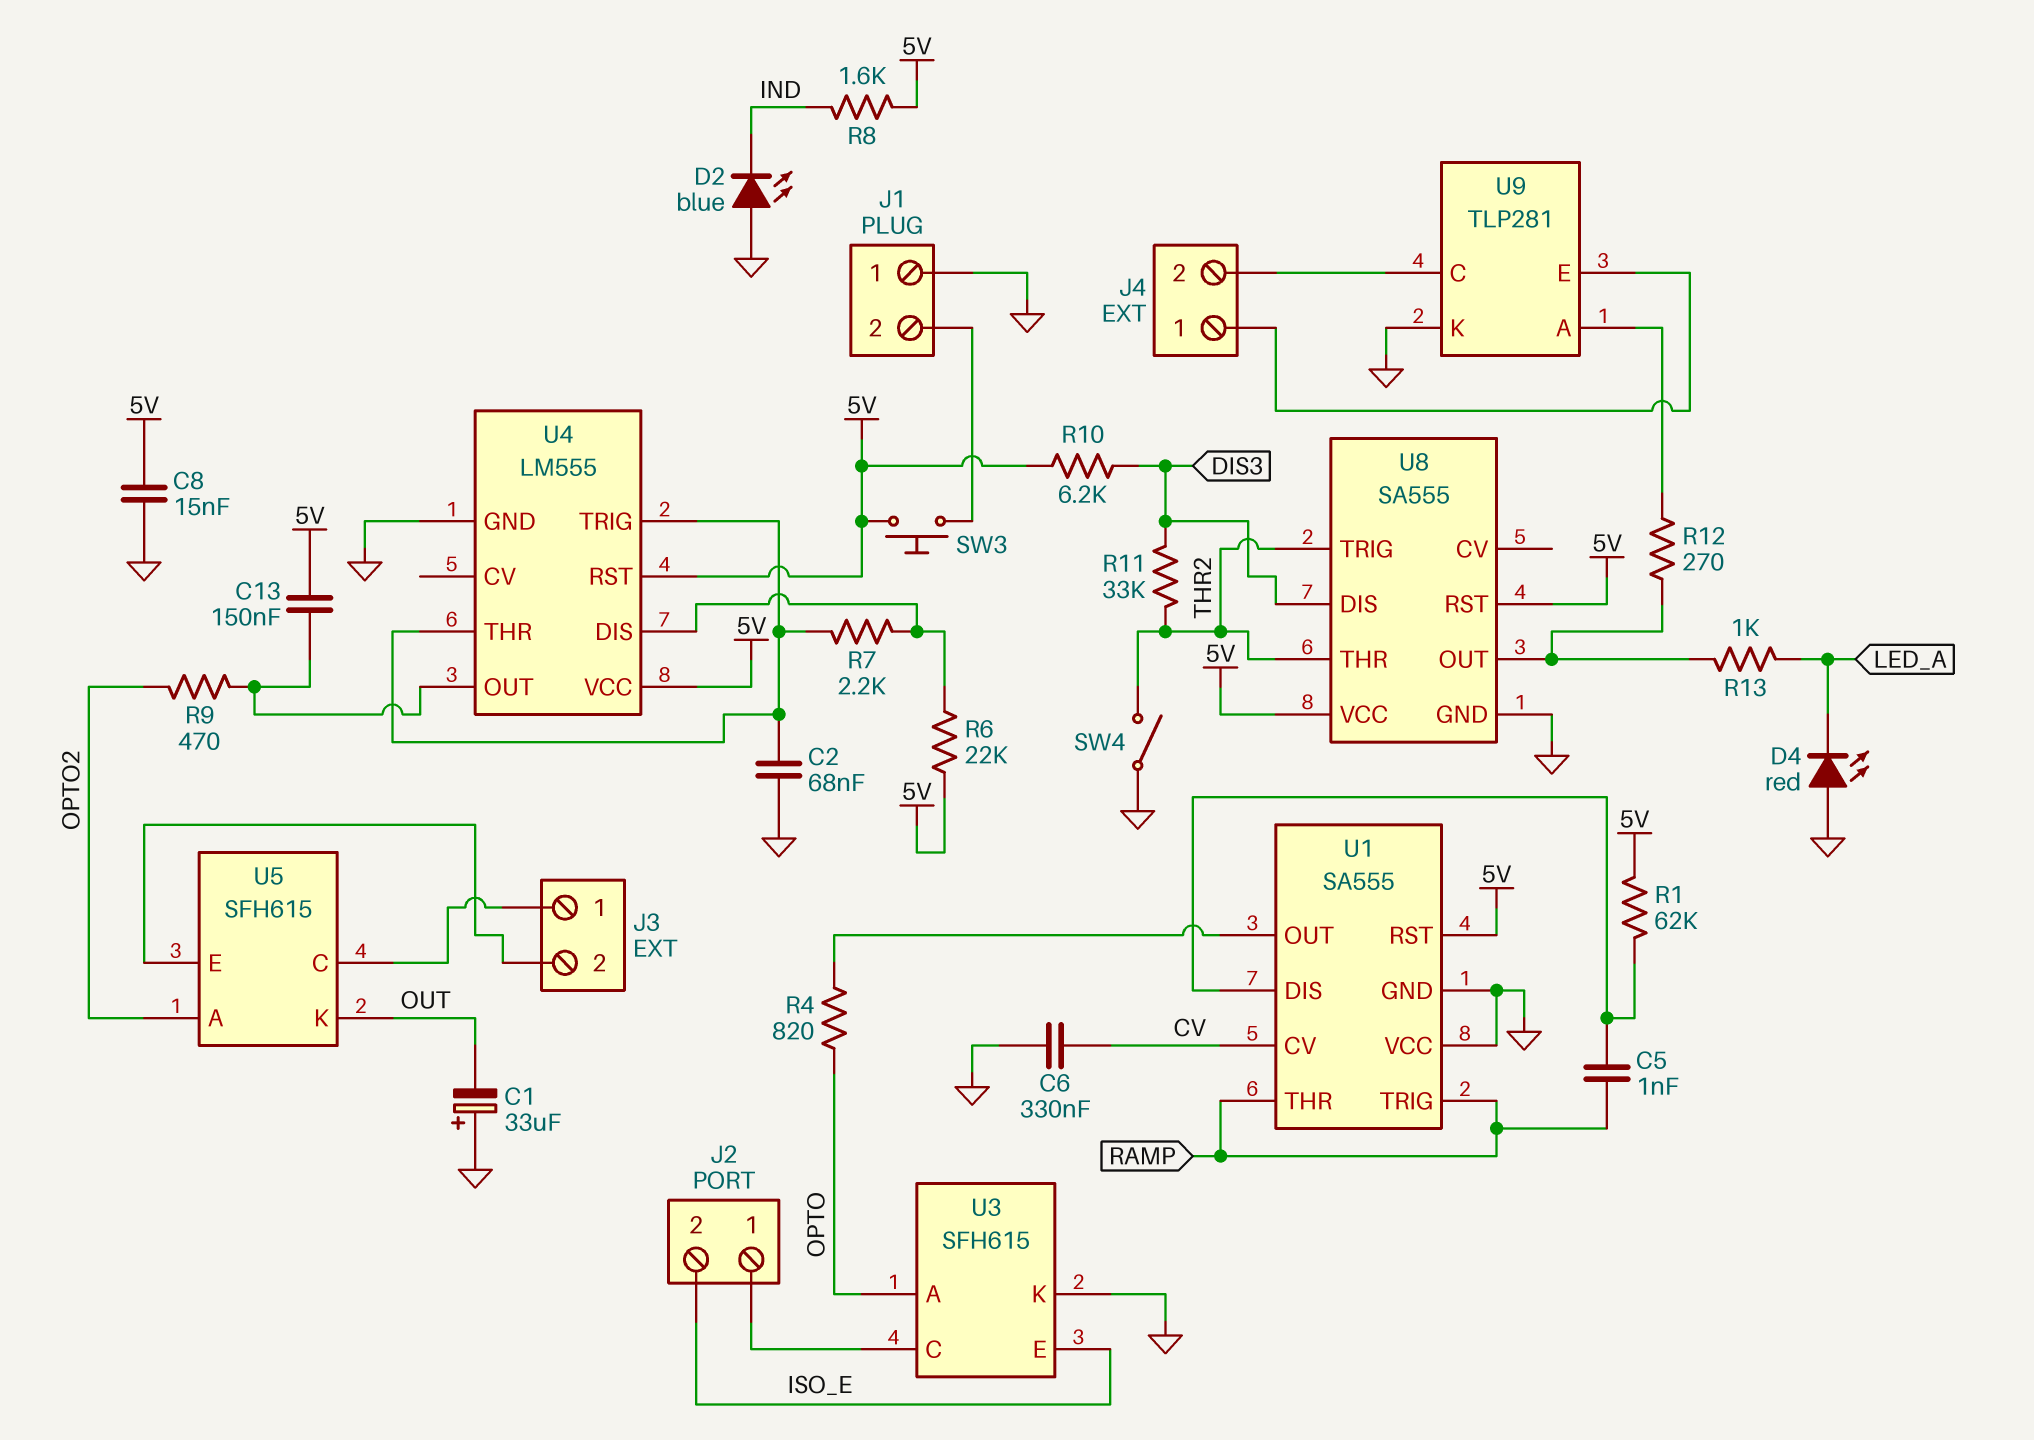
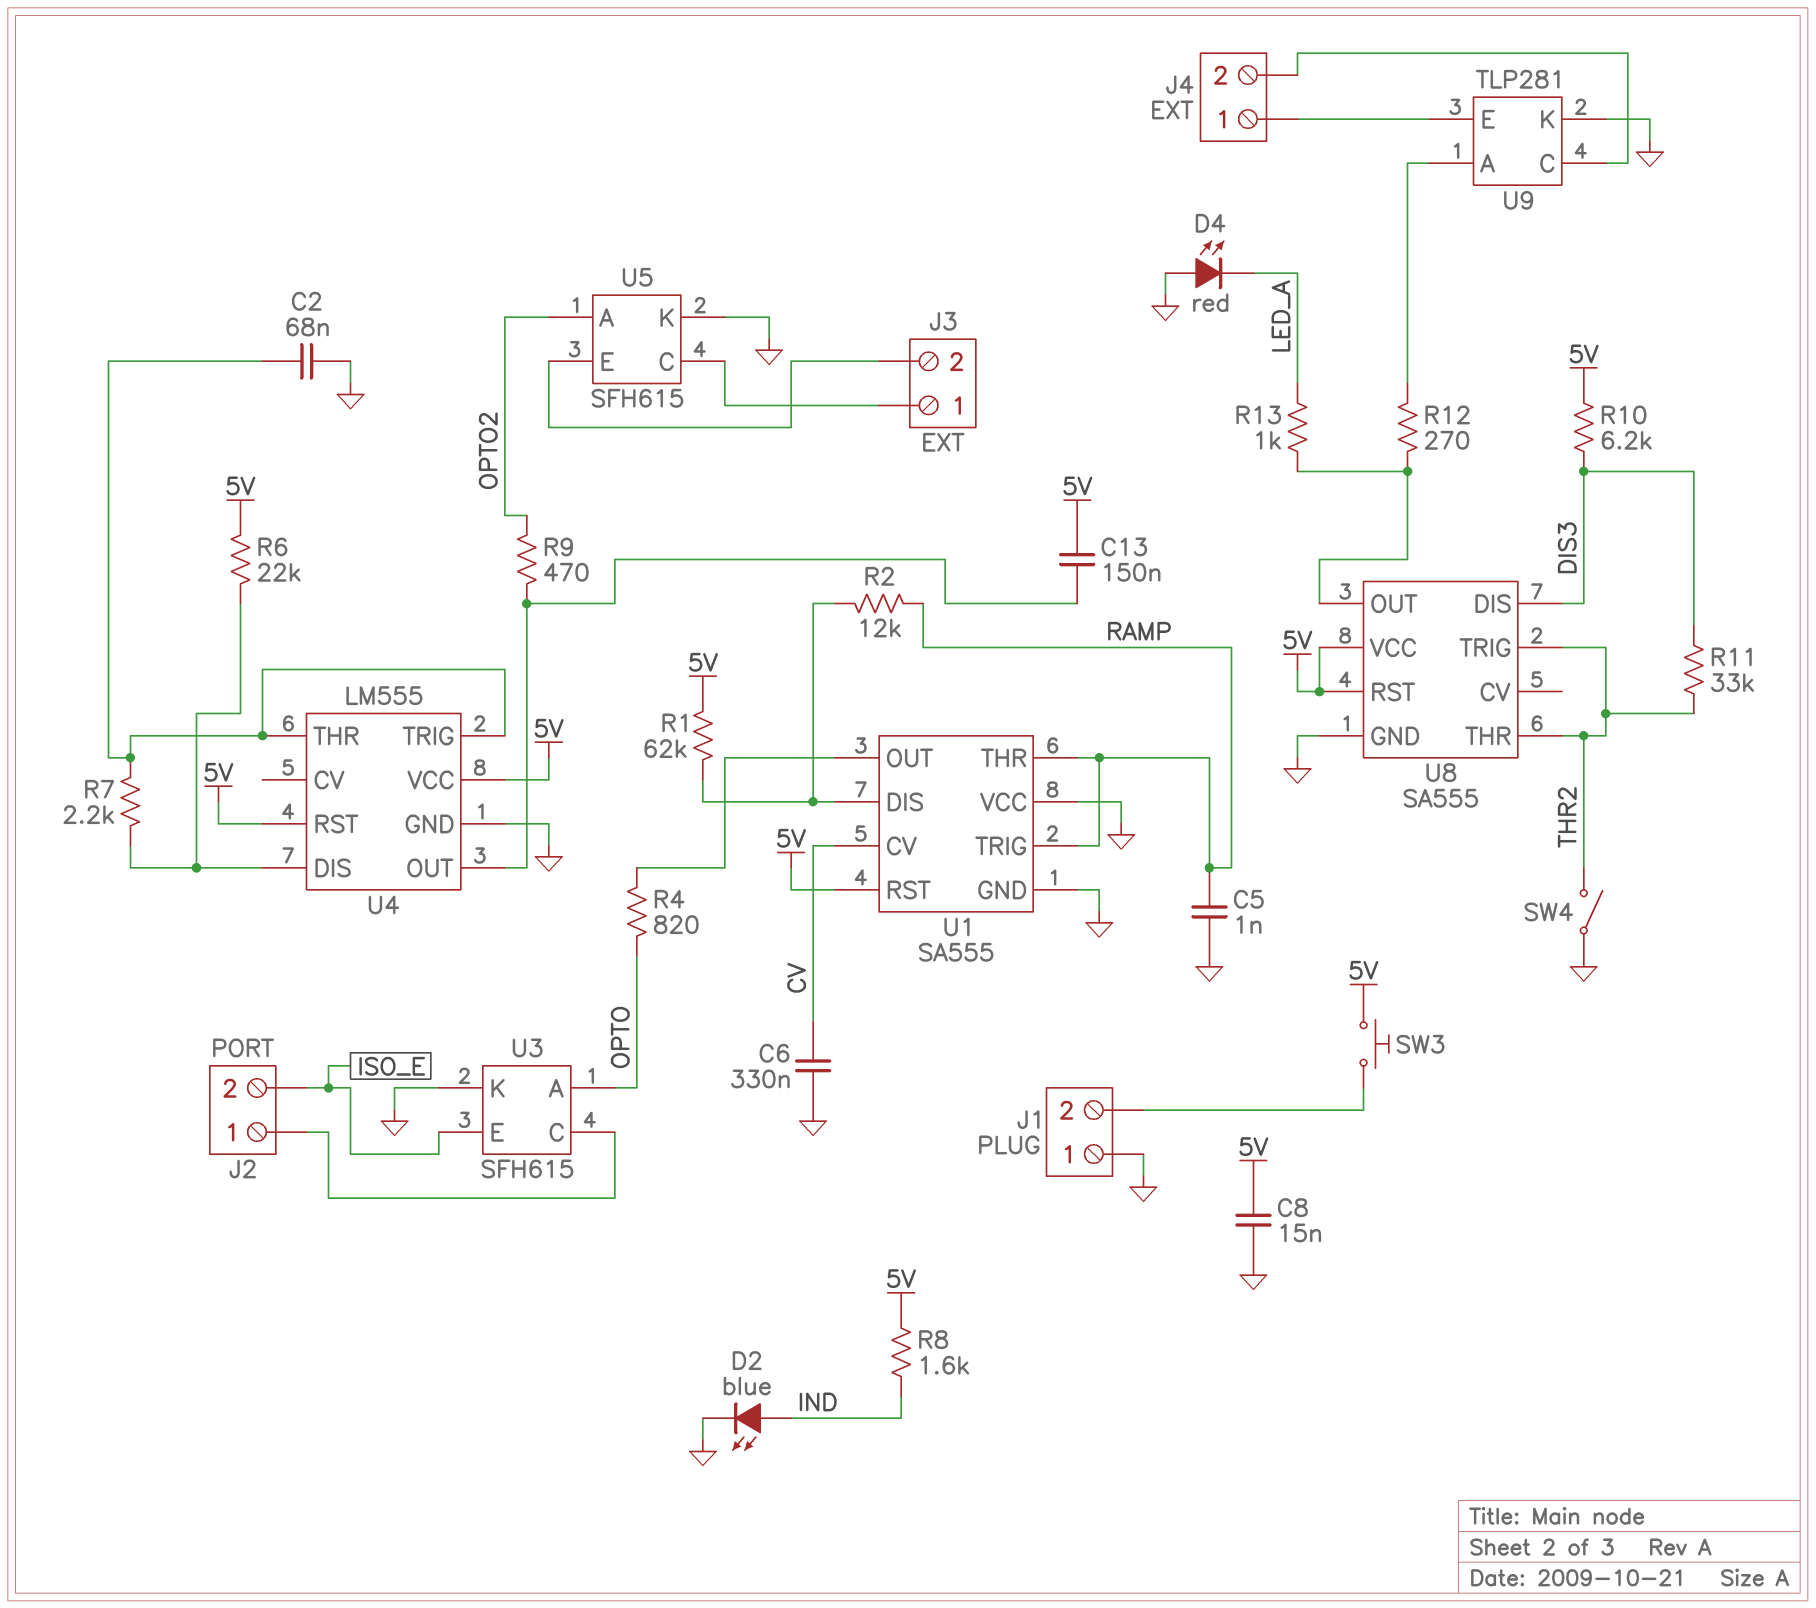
C1: 33uF (plus GND, minus OUT) -> none
C5: 1nF (RAMP, U1/DIS) -> 1nF (GND, RAMP)
D2: LED blue (A GND, K IND) -> LED blue (A IND, K GND)
R2: none -> 12k (RAMP, U1/DIS)
U5 pin K: OUT -> GND

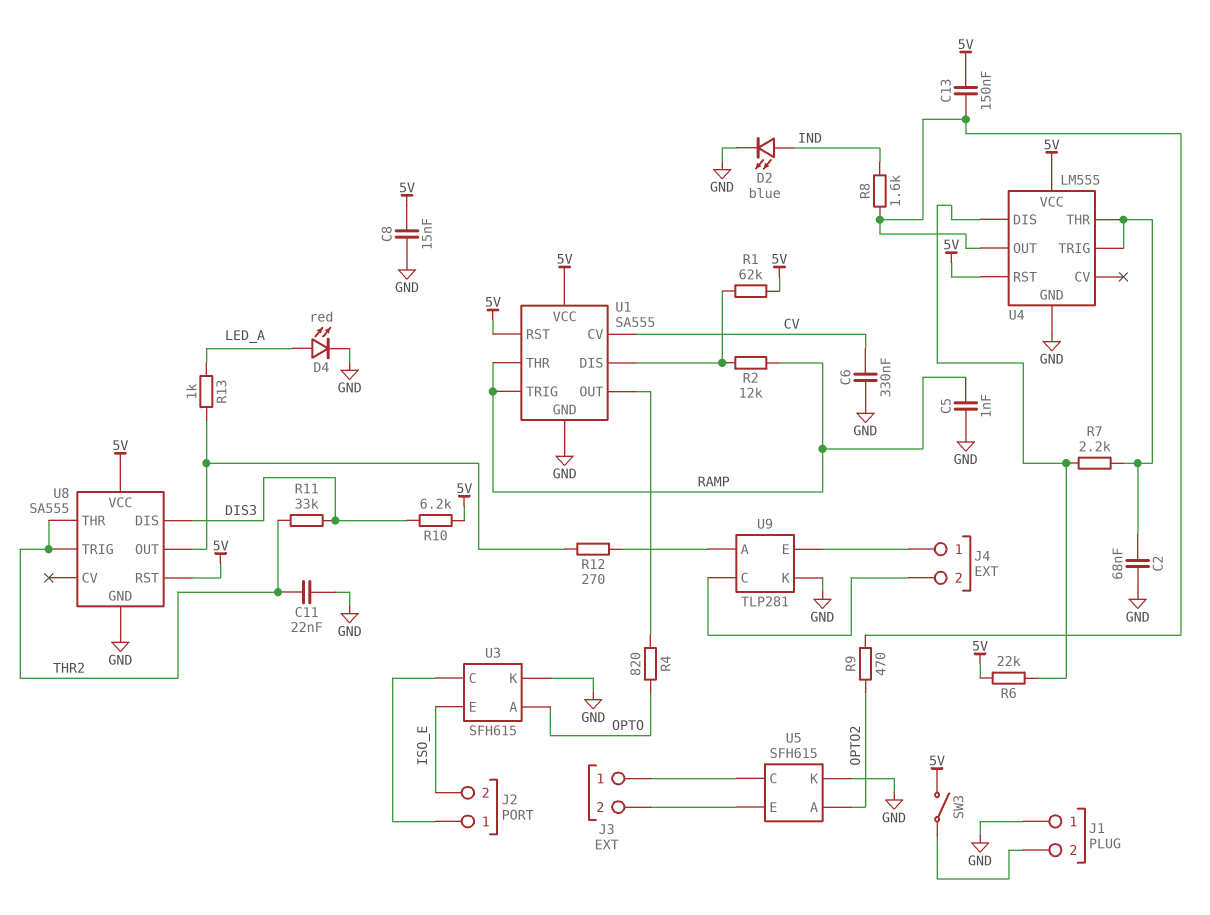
C11: none -> 22nF (GND, THR2)
D4: LED red (A GND, K LED_A) -> LED red (A LED_A, K GND)
R8: 1.6k (5V, IND) -> 1.6k (IND, U4/OUT)
SW3: button (5V, J1/2) -> switch (5V, J1/2)
SW4: switch (GND, THR2) -> none
U1 pin VCC: GND -> 5V

